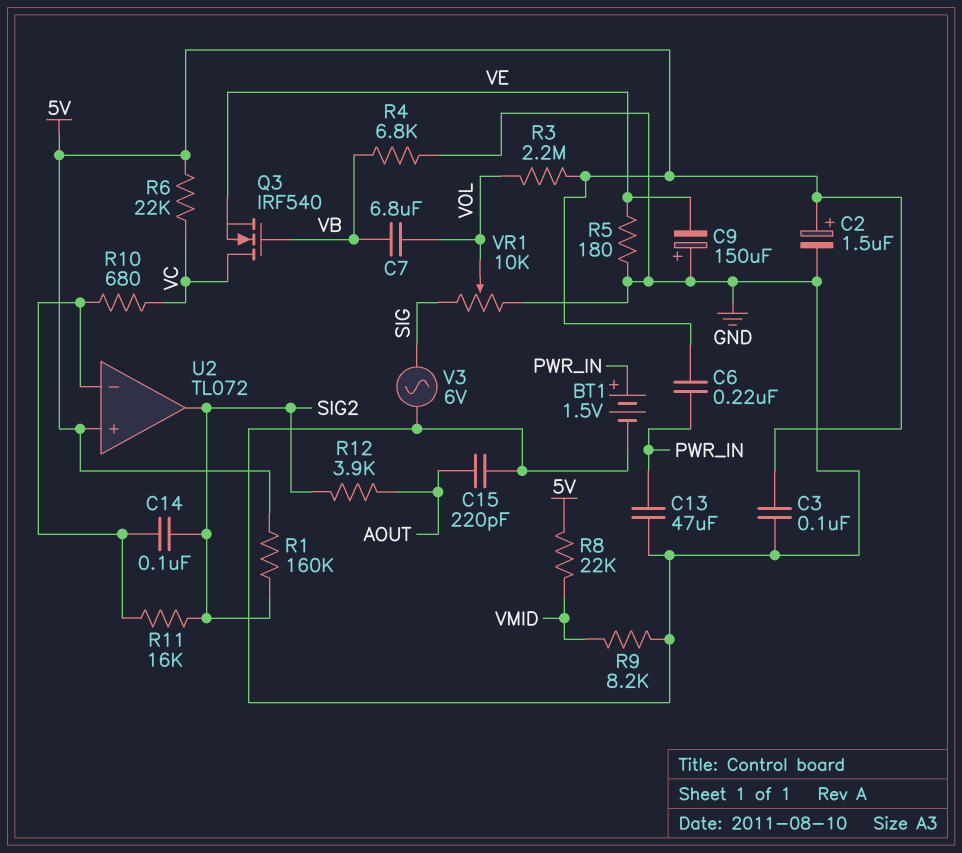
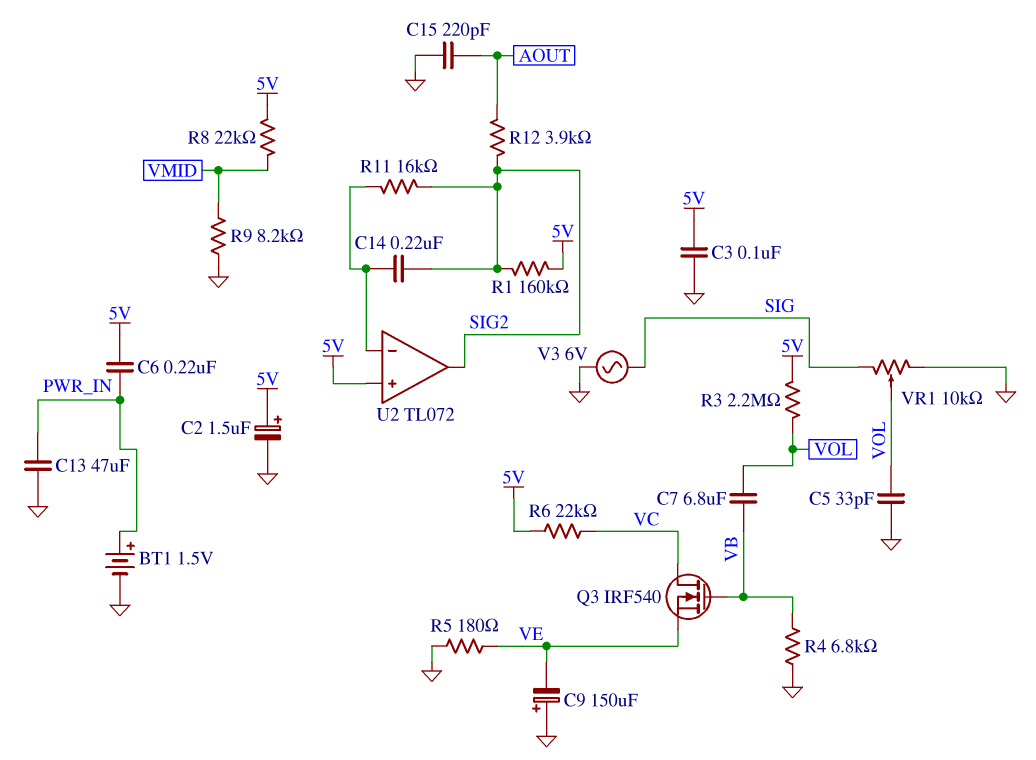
C5: none -> 33pF (GND, VOL)
C14: 100nF (SIG2, U2/in-) -> 220nF (SIG2, U2/in-)
R10: 680 (U2/in-, VC) -> none

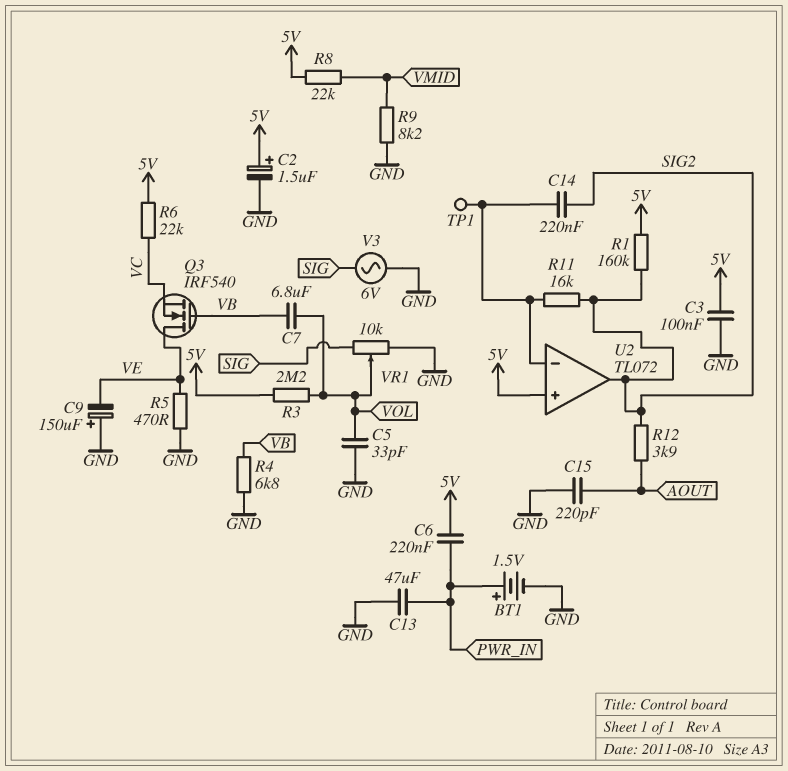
Q3: NMOS IRF540 (G VB, D VC, S VE) -> NMOS IRF540 (G VB, D VE, S VC)
R5: 180 (GND, VE) -> 470 (GND, VE)
TP1: none -> test point (U2/in-)

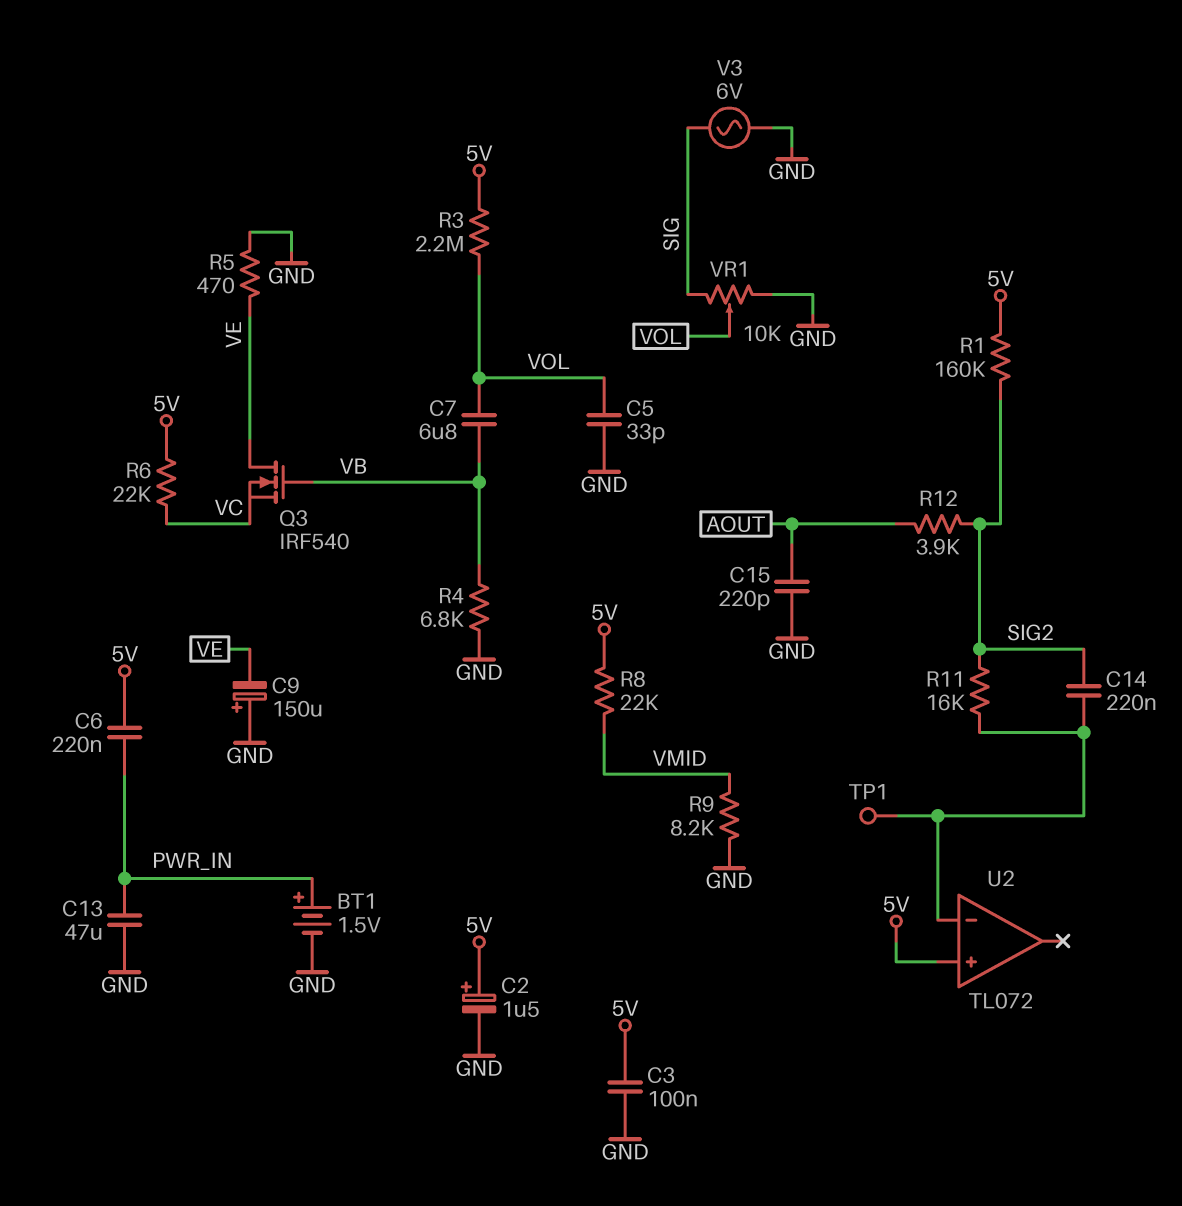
U2 pin out: SIG2 -> none

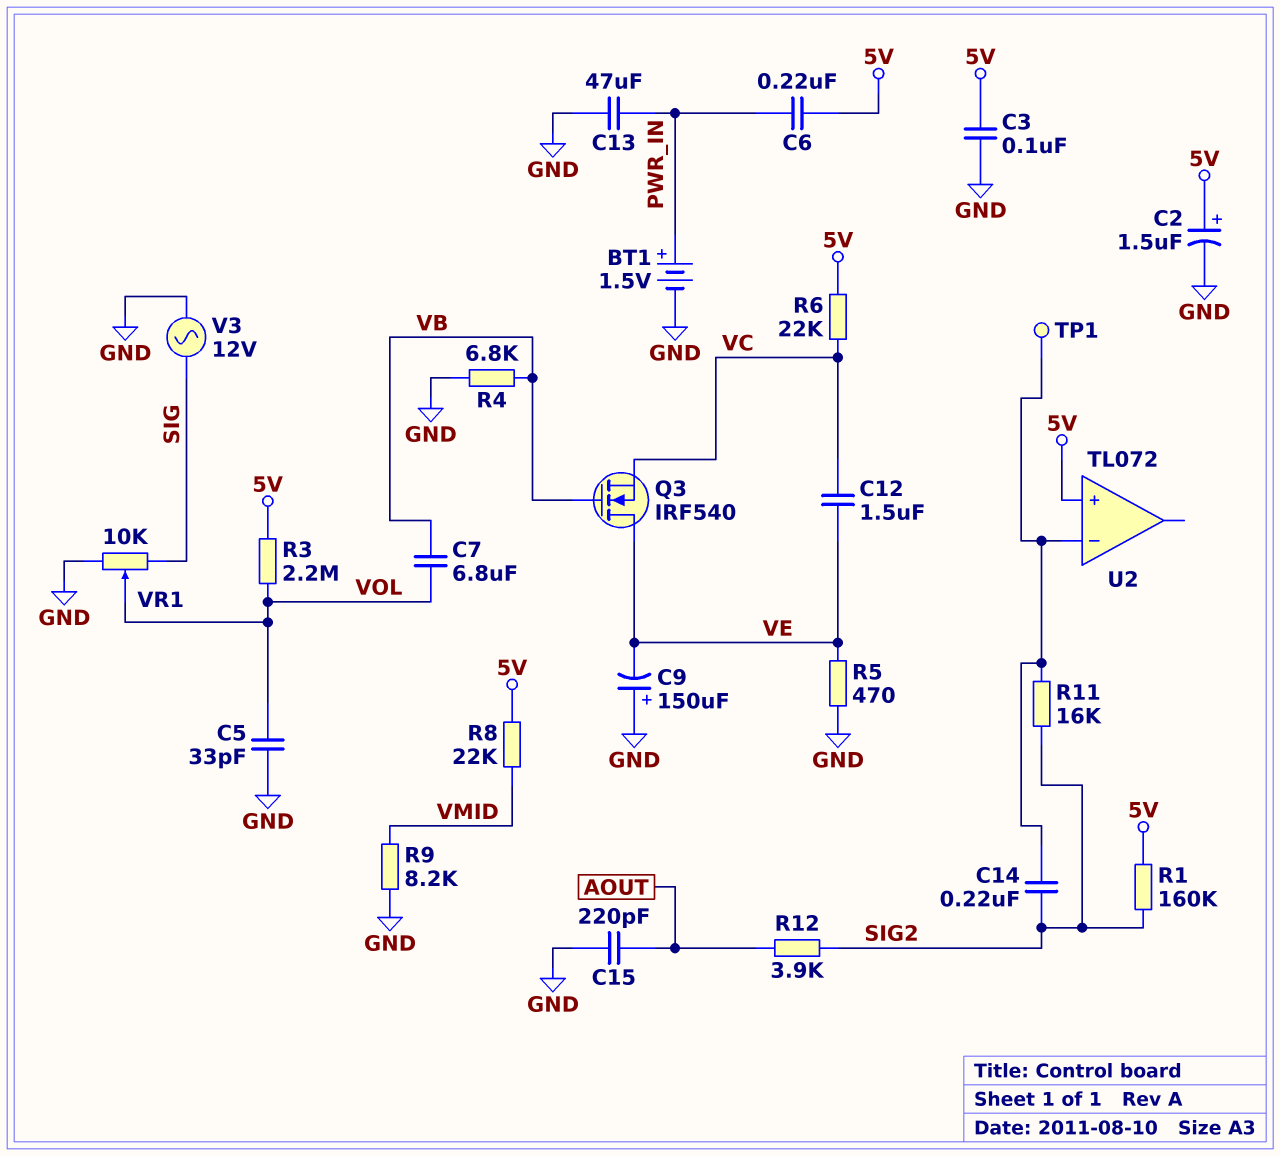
C12: none -> 1.5uF (VC, VE)
V3: AC 6V (GND, SIG) -> AC 12V (GND, SIG)

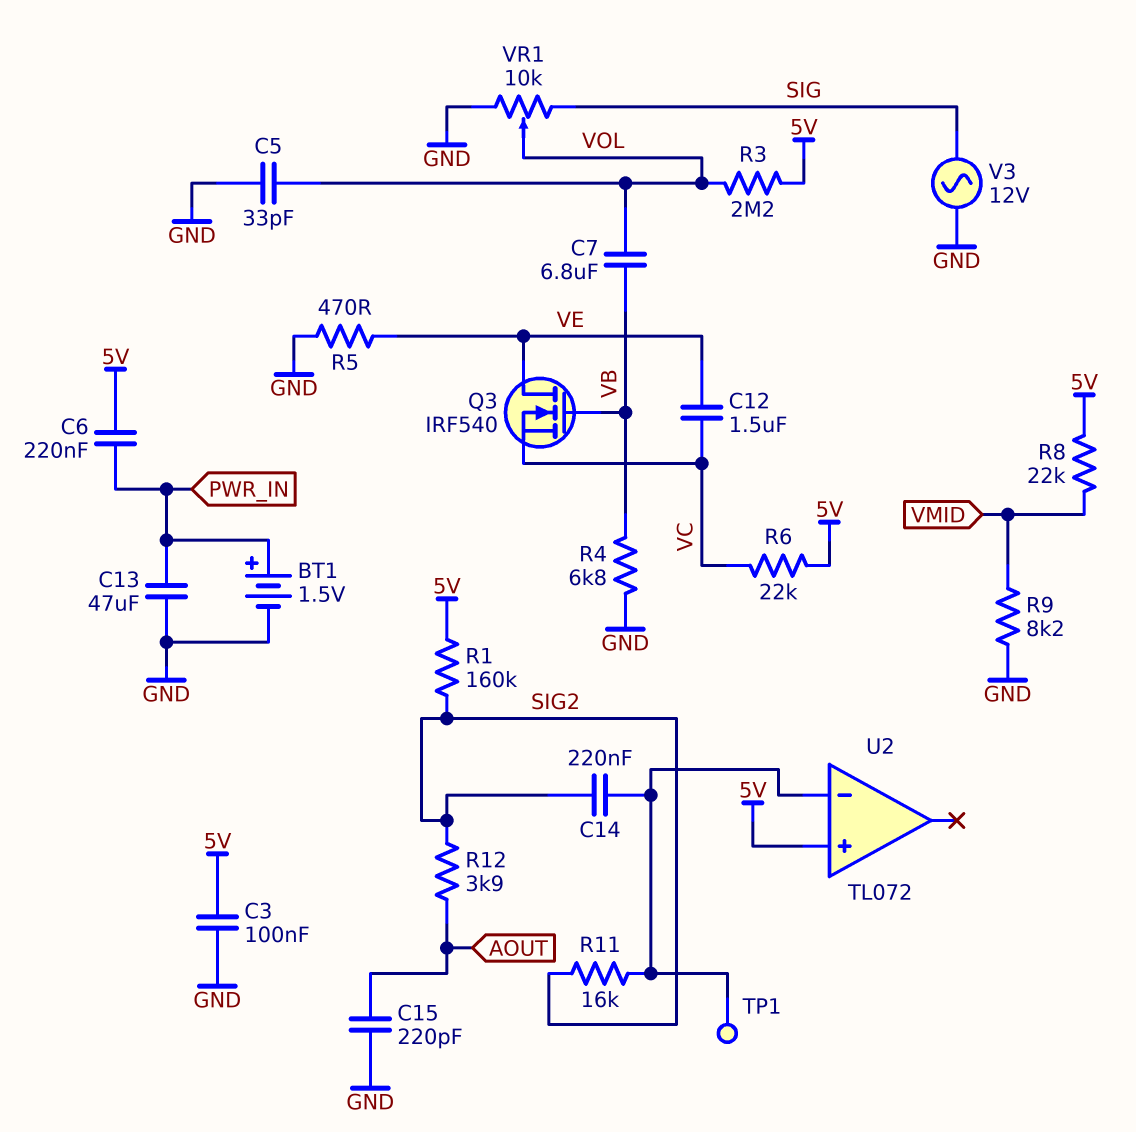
C2: 1.5uF (plus 5V, minus GND) -> none
C9: 150uF (plus GND, minus VE) -> none

